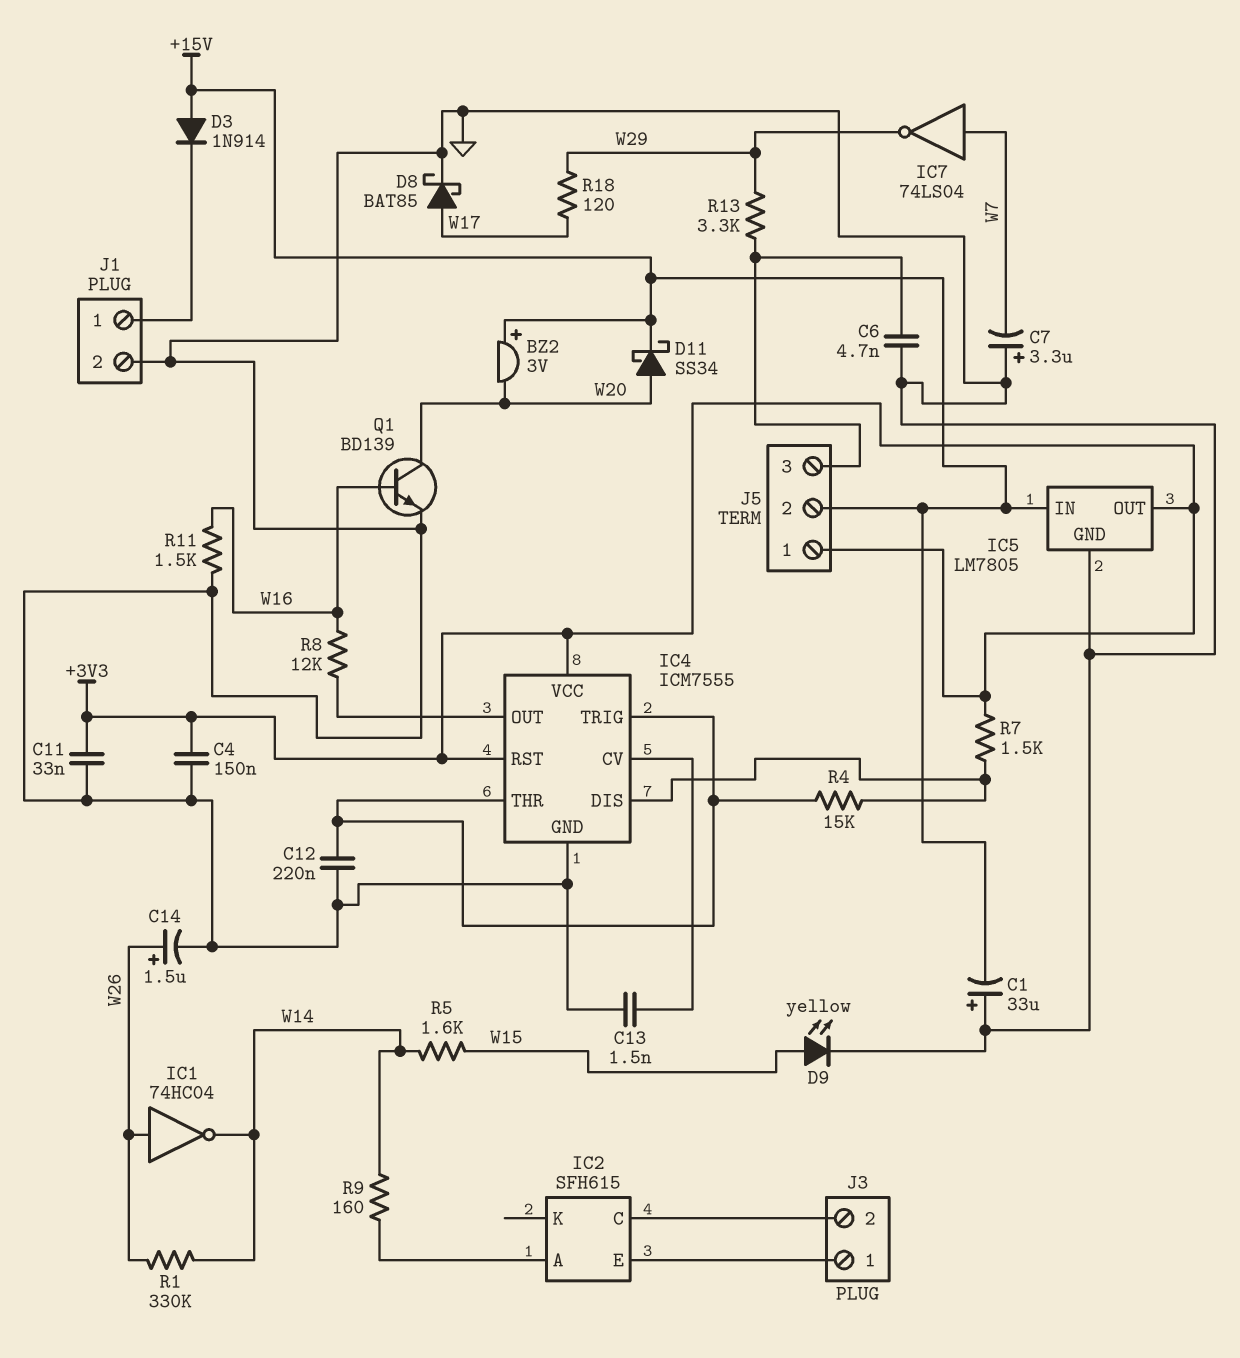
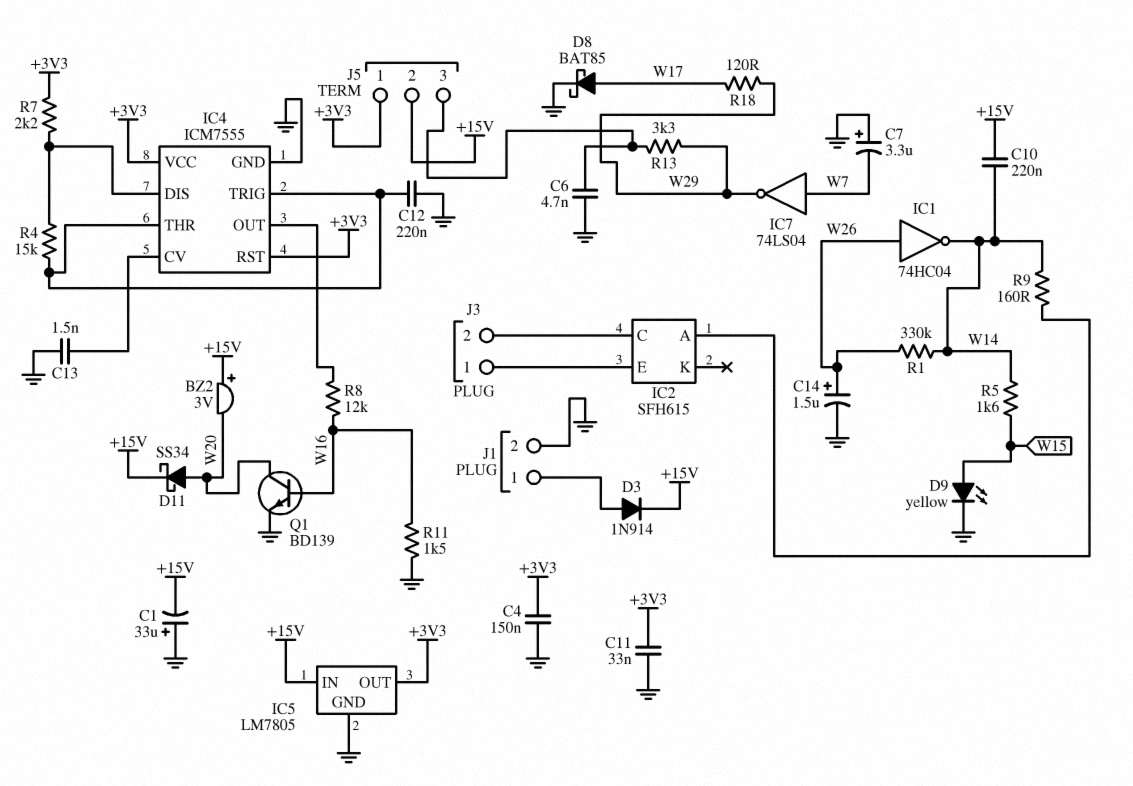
C10: none -> 220nF (+15V, W14)
D3: diode 1N914 (A +15V, K J1/1) -> diode 1N914 (A J1/1, K +15V)
R7: 1.5k (+3V3, IC4/DIS) -> 2.2k (+3V3, IC4/DIS)

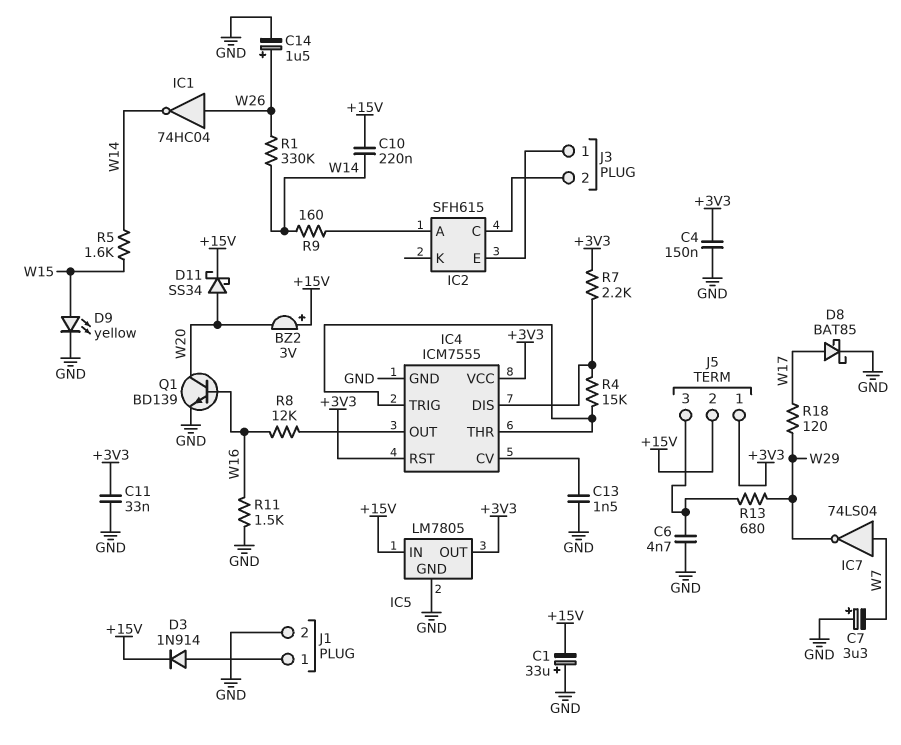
C12: 220nF (GND, IC4/THR) -> none
R13: 3.3k (J5/3, W29) -> 680 (J5/3, W29)

